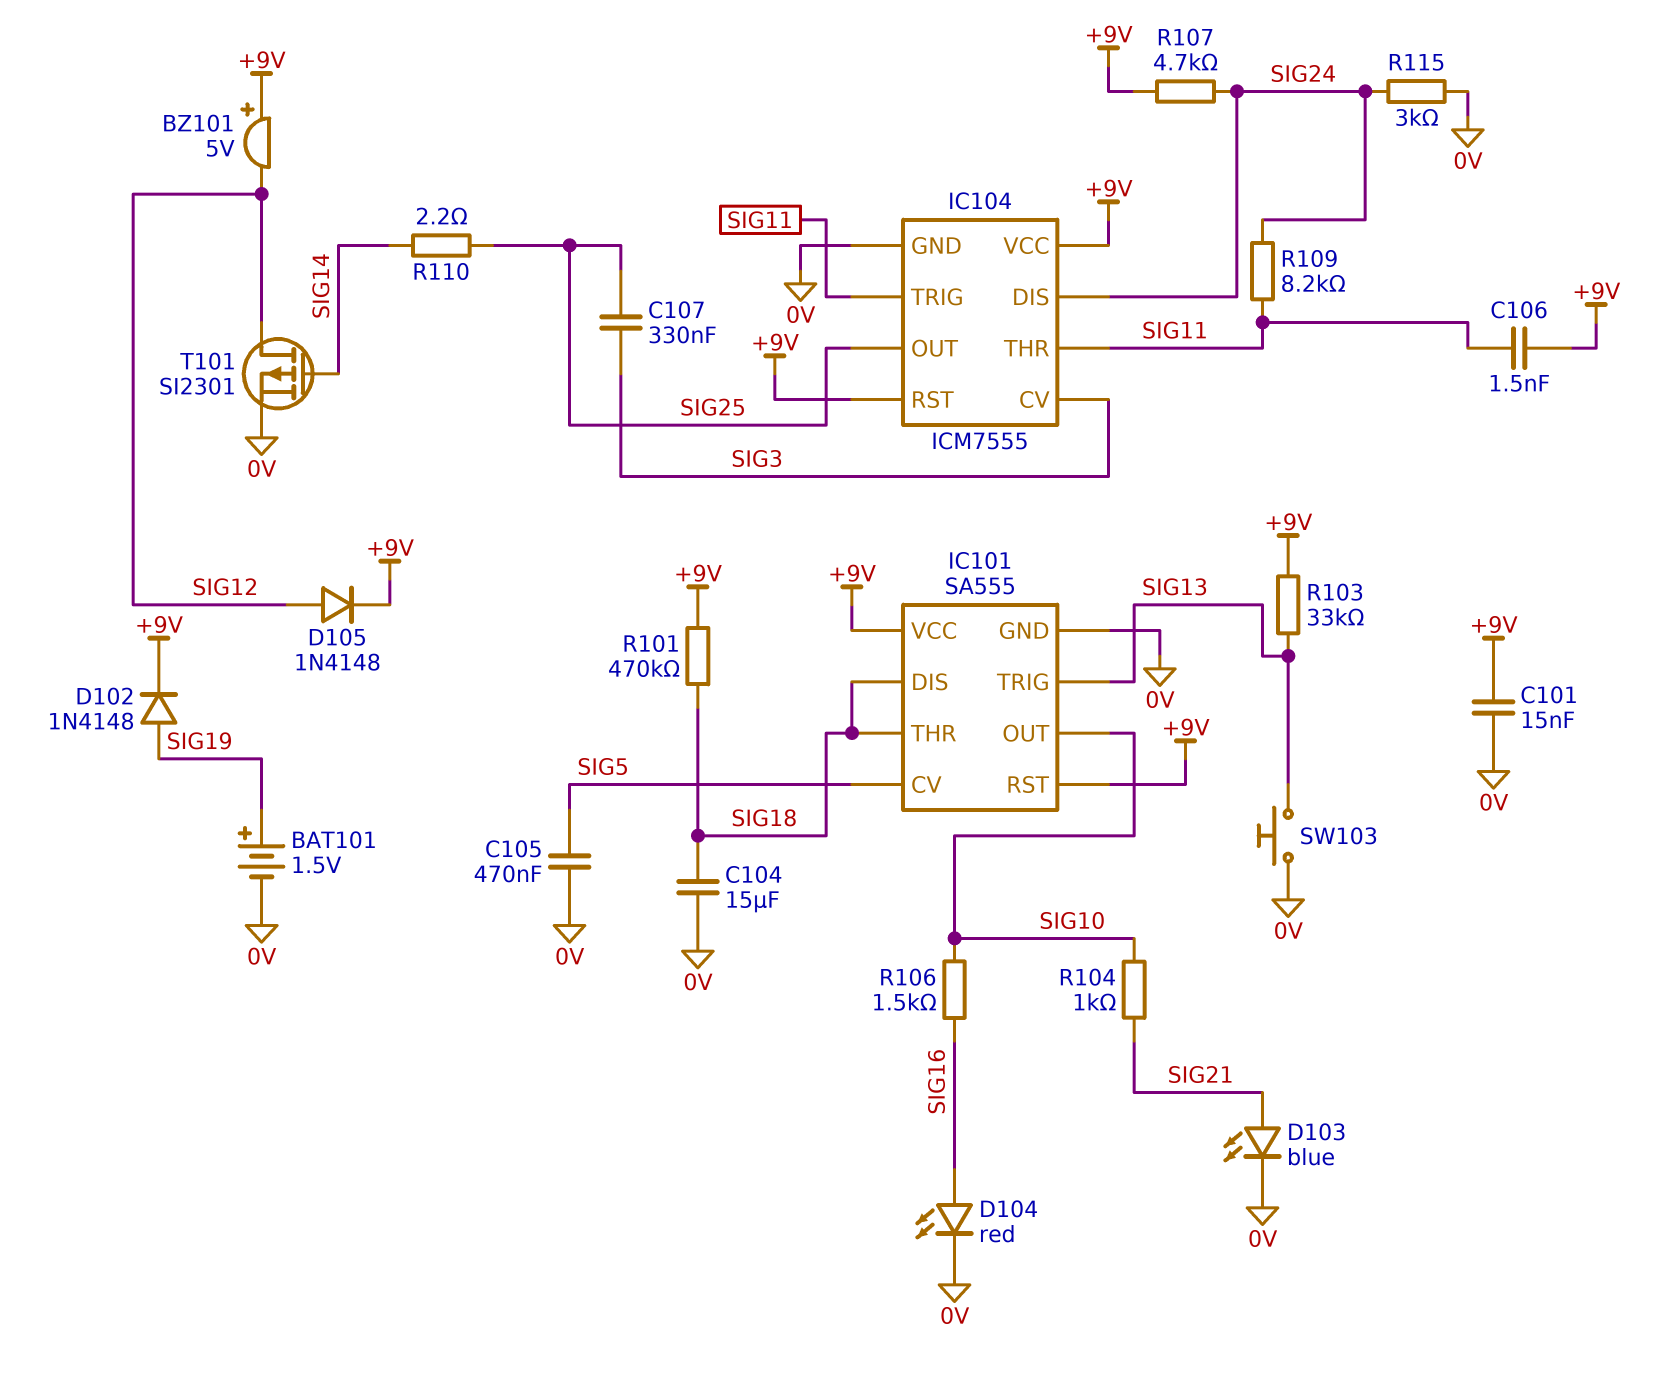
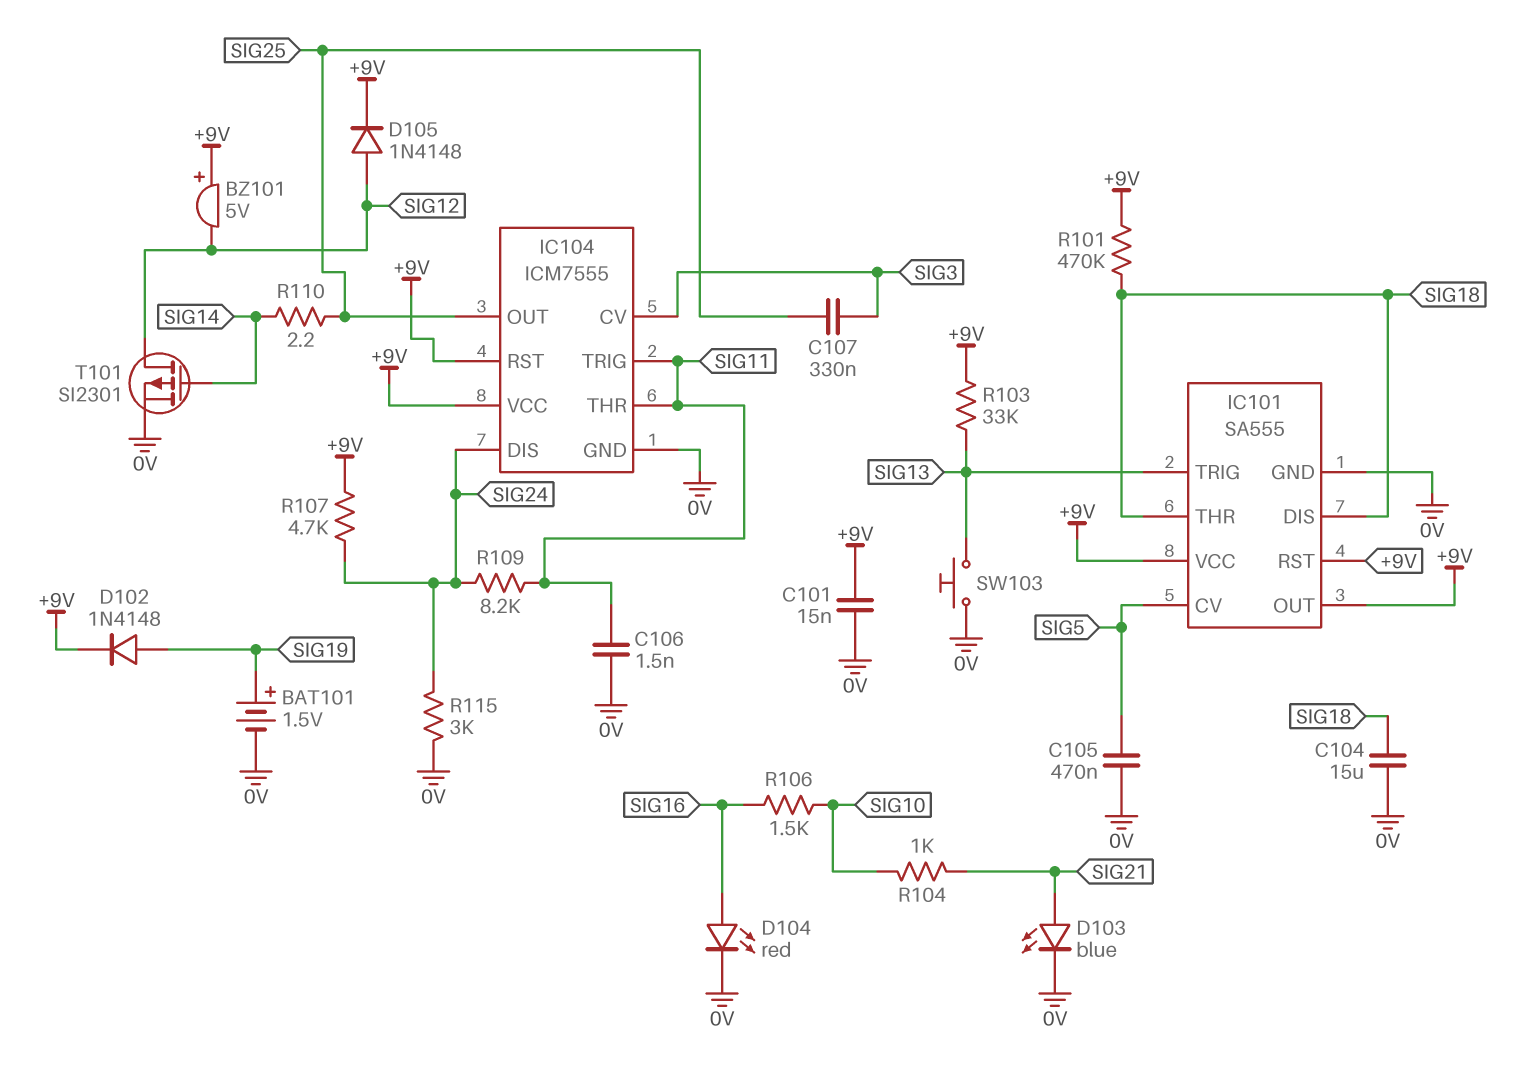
C106: 1.5nF (+9V, SIG11) -> 1.5nF (0V, SIG11)
IC101 pin OUT: SIG10 -> +9V

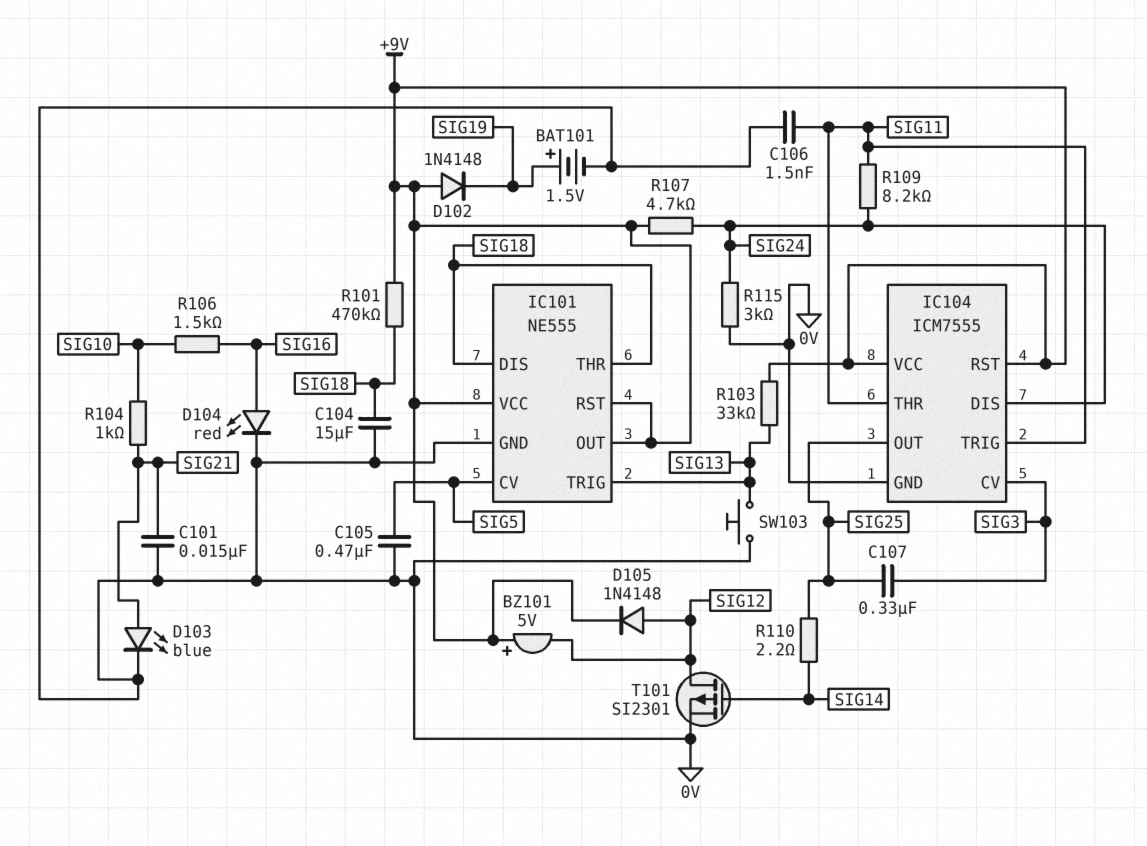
C101: 15nF (+9V, 0V) -> 15nF (0V, SIG21)
D102: diode 1N4148 (A SIG19, K +9V) -> diode 1N4148 (A +9V, K SIG19)
IC101: SA555 -> NE555

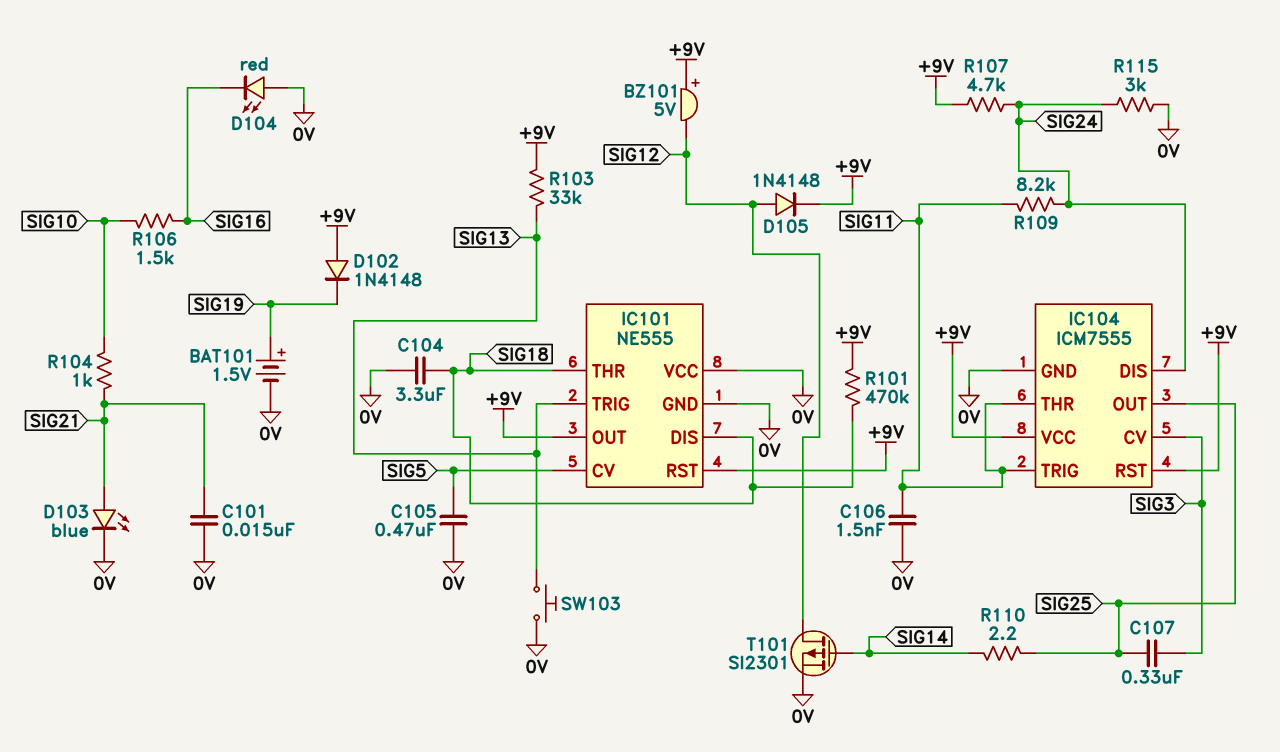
C104: 15uF (0V, SIG18) -> 3.3uF (0V, SIG18)
D104: LED red (A SIG16, K 0V) -> LED red (A 0V, K SIG16)
IC101 pin VCC: +9V -> 0V

